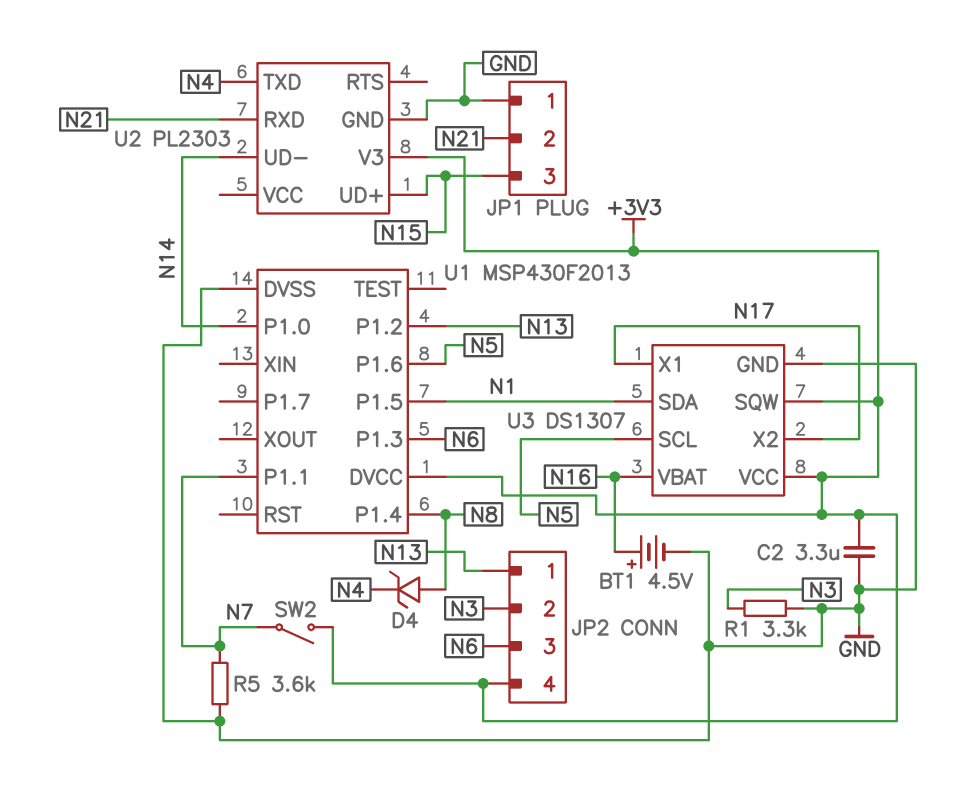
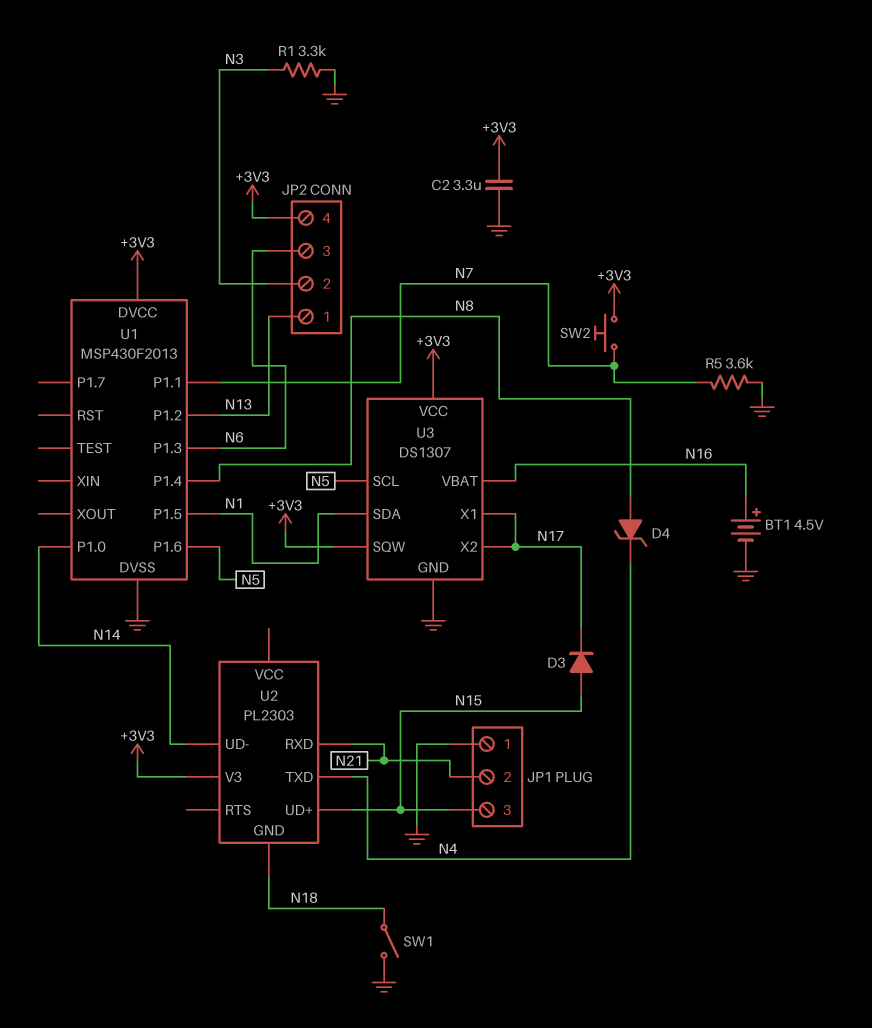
D3: none -> diode (A N15, K N17)
SW1: none -> switch (GND, N18)
SW2: switch (+3V3, N7) -> button (+3V3, N7)
U2 pin GND: GND -> N18

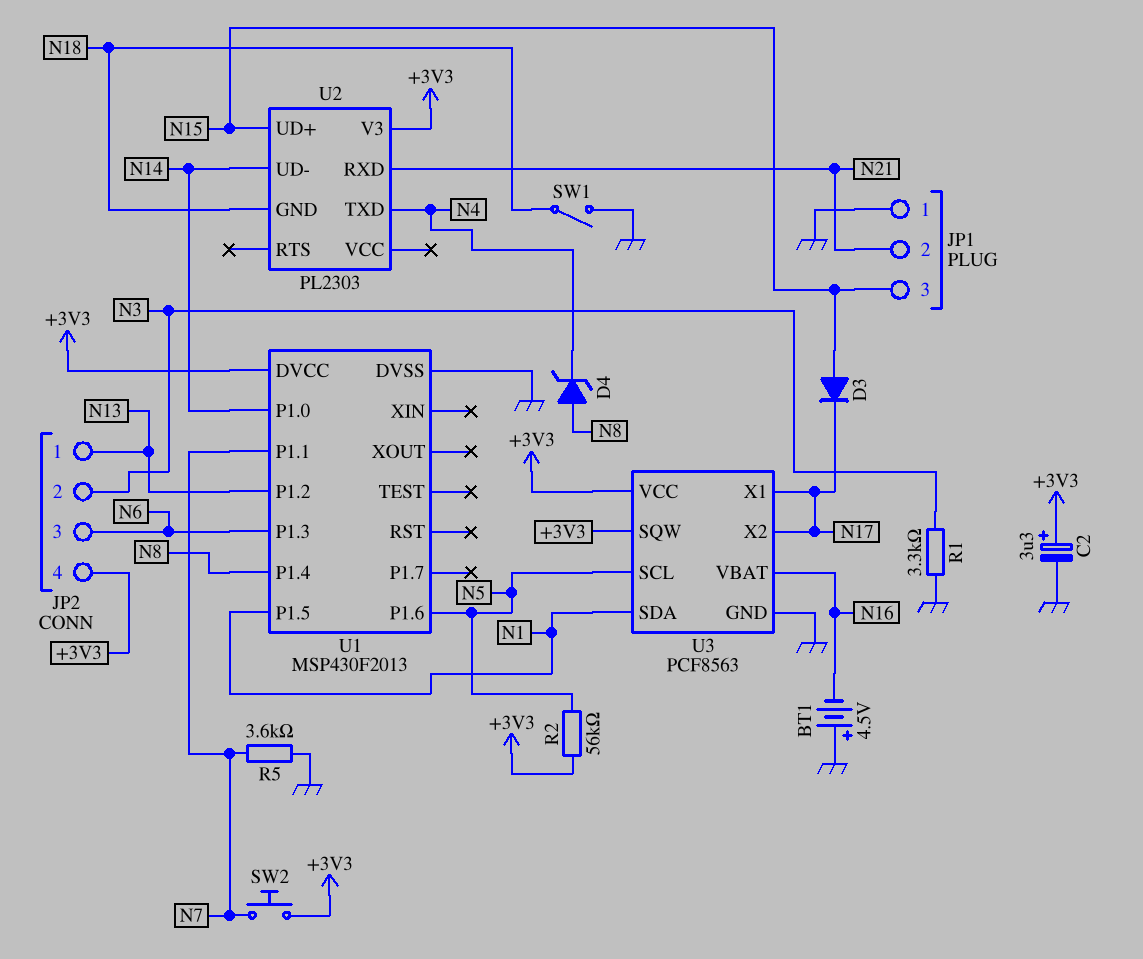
BT1: 4.5V (plus N16, minus GND) -> 4.5V (plus GND, minus N16)
C2: 3.3uF (+3V3, GND) -> 3.3uF (plus +3V3, minus GND)
R2: none -> 56k (+3V3, N5)
U3: DS1307 -> PCF8563

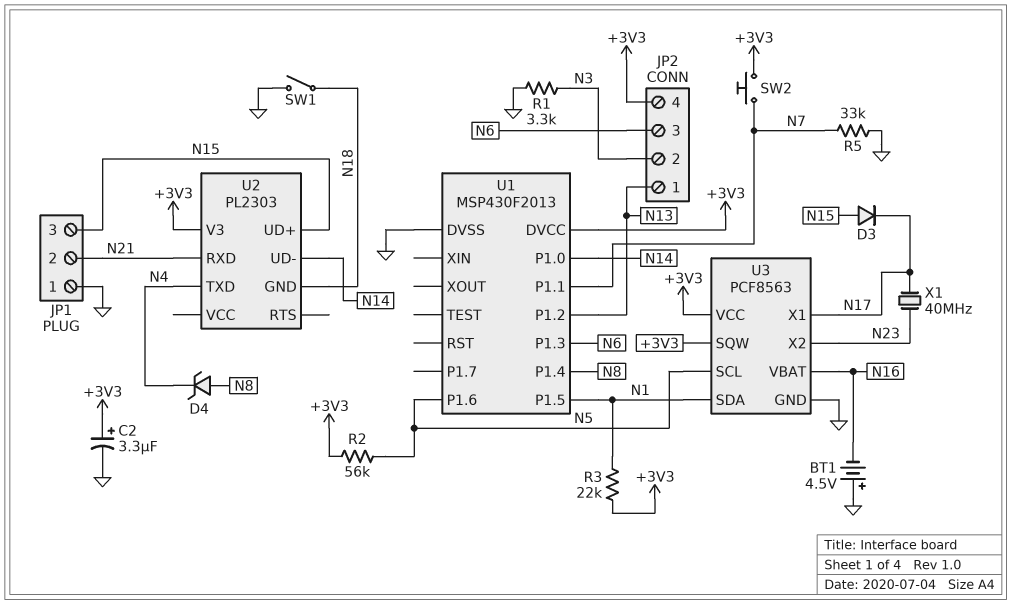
R3: none -> 22k (+3V3, N1)
R5: 3.6k (GND, N7) -> 33k (GND, N7)
U3 pin X2: N17 -> N23
X1: none -> 40MHz (N17, N23)

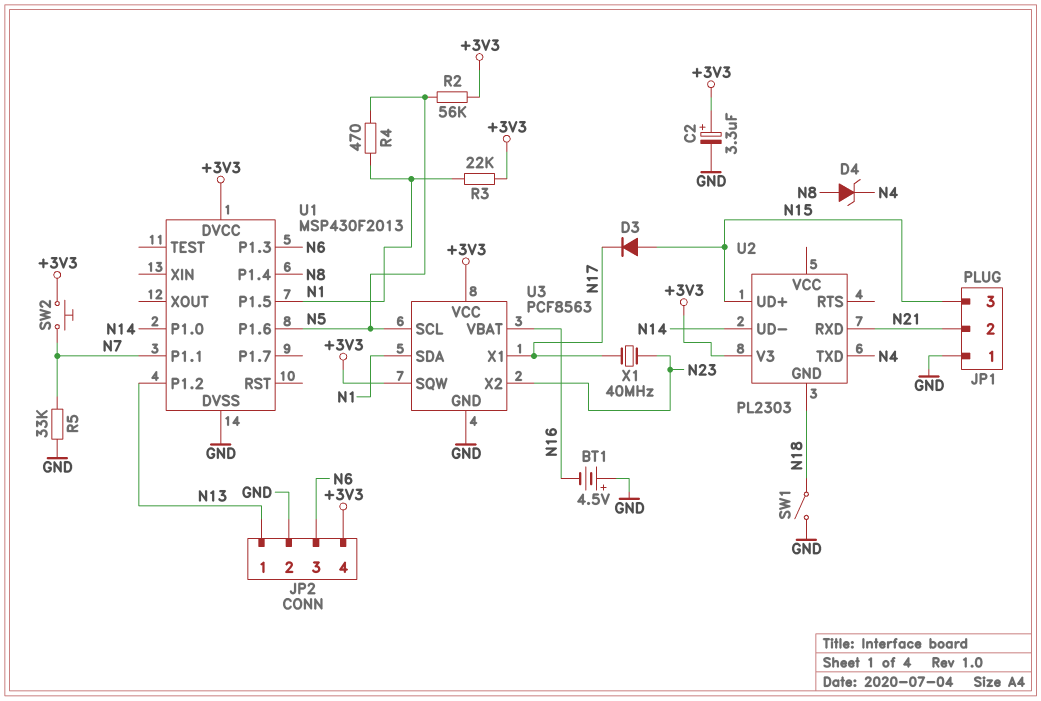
JP2 pin 2: N3 -> GND
R1: 3.3k (GND, N3) -> none
R4: none -> 470 (N1, N5)

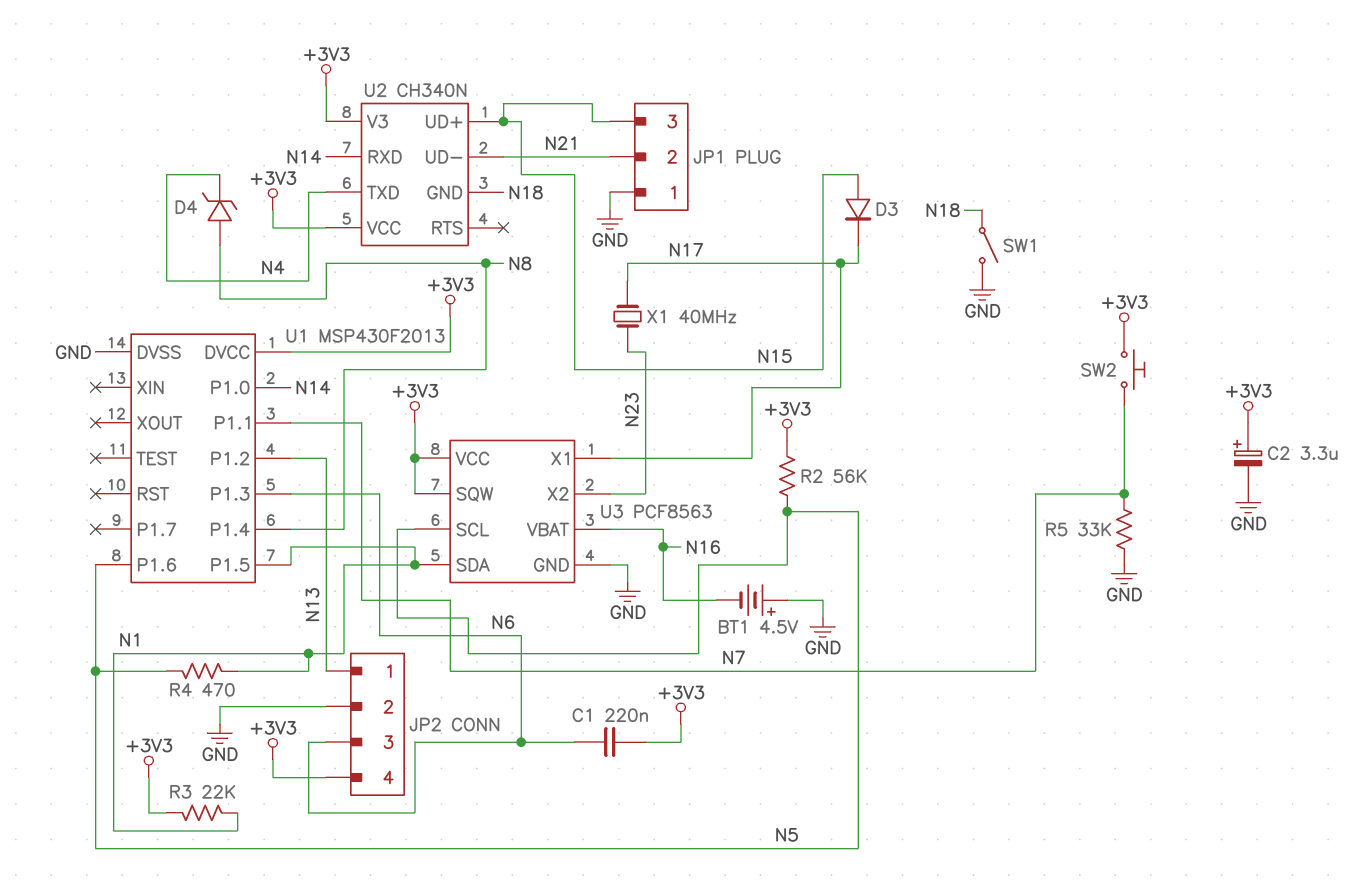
C1: none -> 220nF (+3V3, N6)
U2: PL2303 -> CH340N
U2 pin RXD: N21 -> N14
U2 pin UD-: N14 -> N21
U2 pin VCC: none -> +3V3

